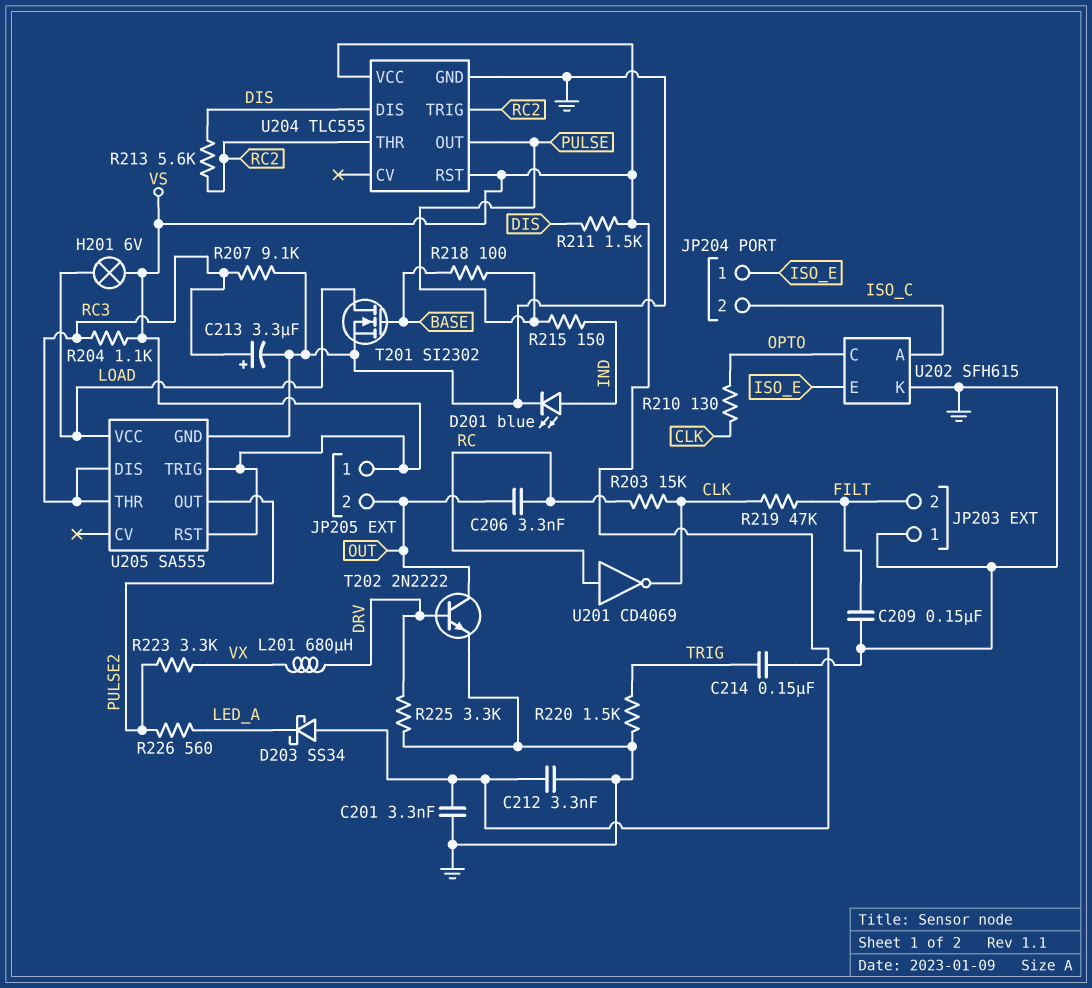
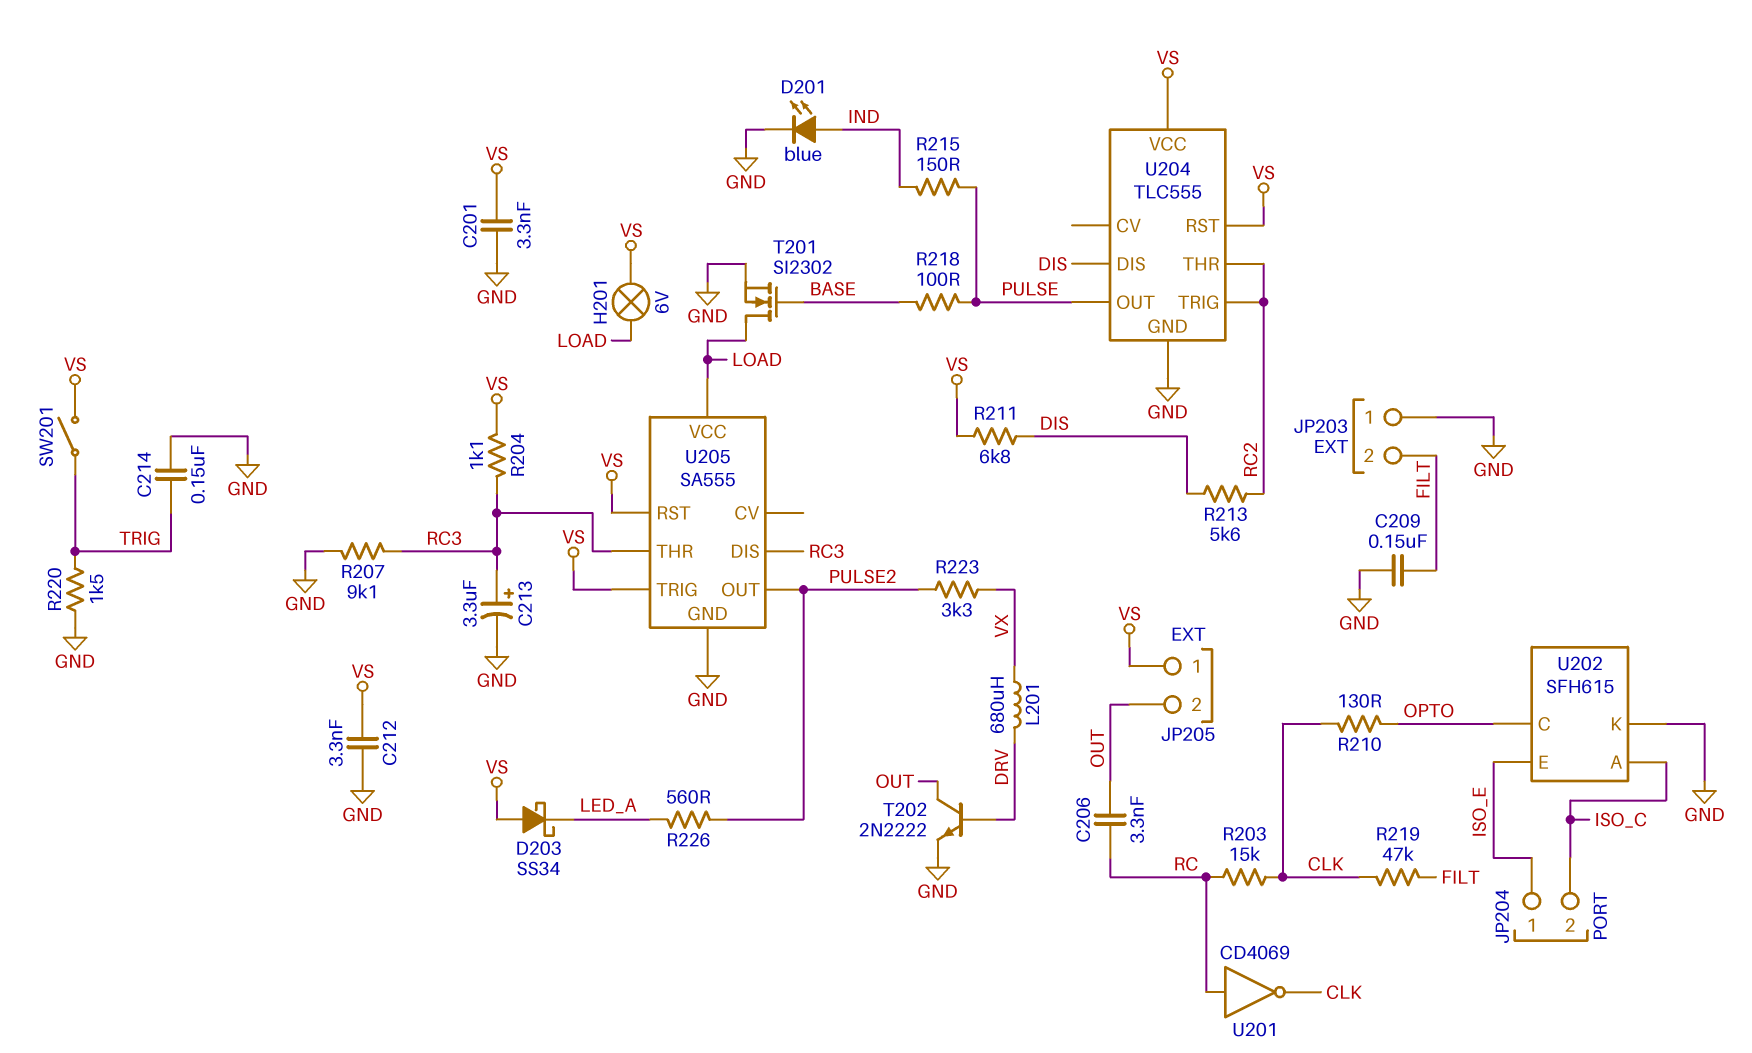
R211: 1.5k (DIS, VS) -> 6.8k (DIS, VS)
R225: 3.3k (DRV, GND) -> none
SW201: none -> switch (TRIG, VS)

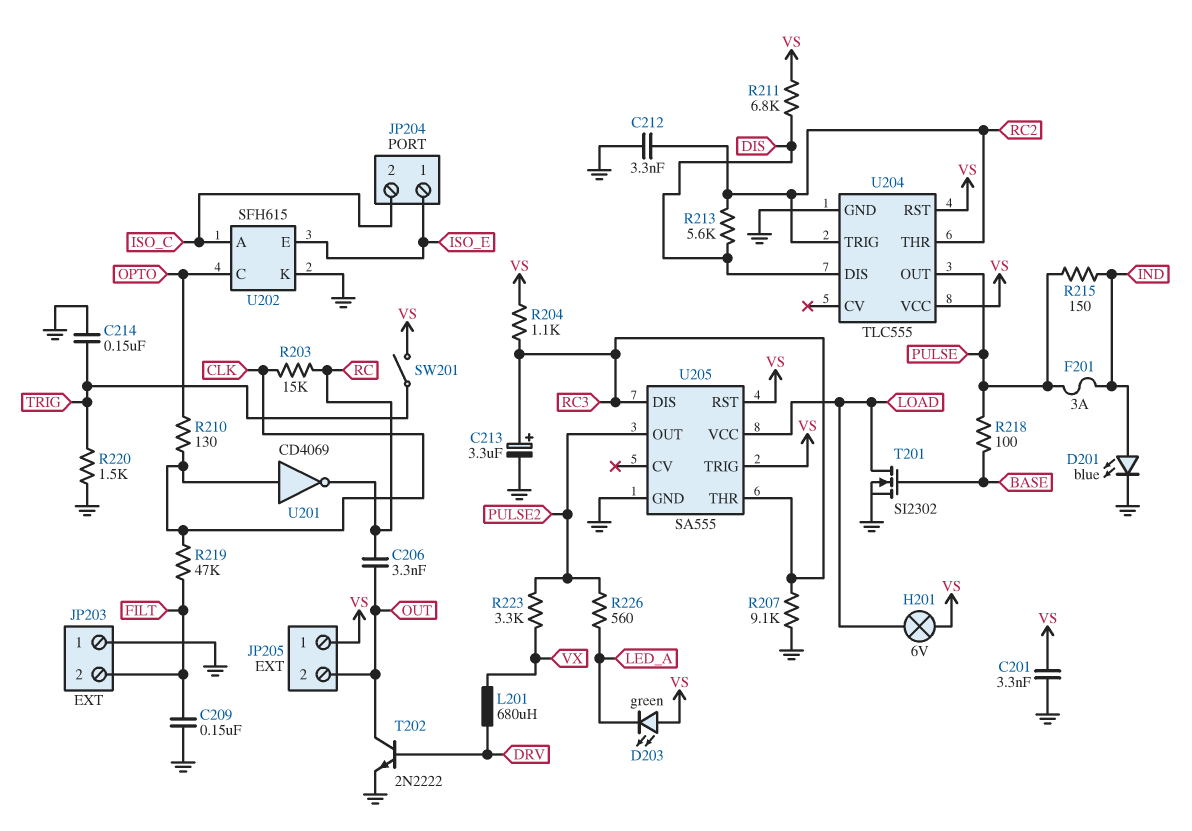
C212: 3.3nF (GND, VS) -> 3.3nF (GND, RC2)
D203: schottky SS34 (A VS, K LED_A) -> LED green (A VS, K LED_A)
F201: none -> 3A (IND, PULSE)
U201: NOT CD4069 (in RC, out CLK) -> NOT CD4069 (in CLK, out RC)

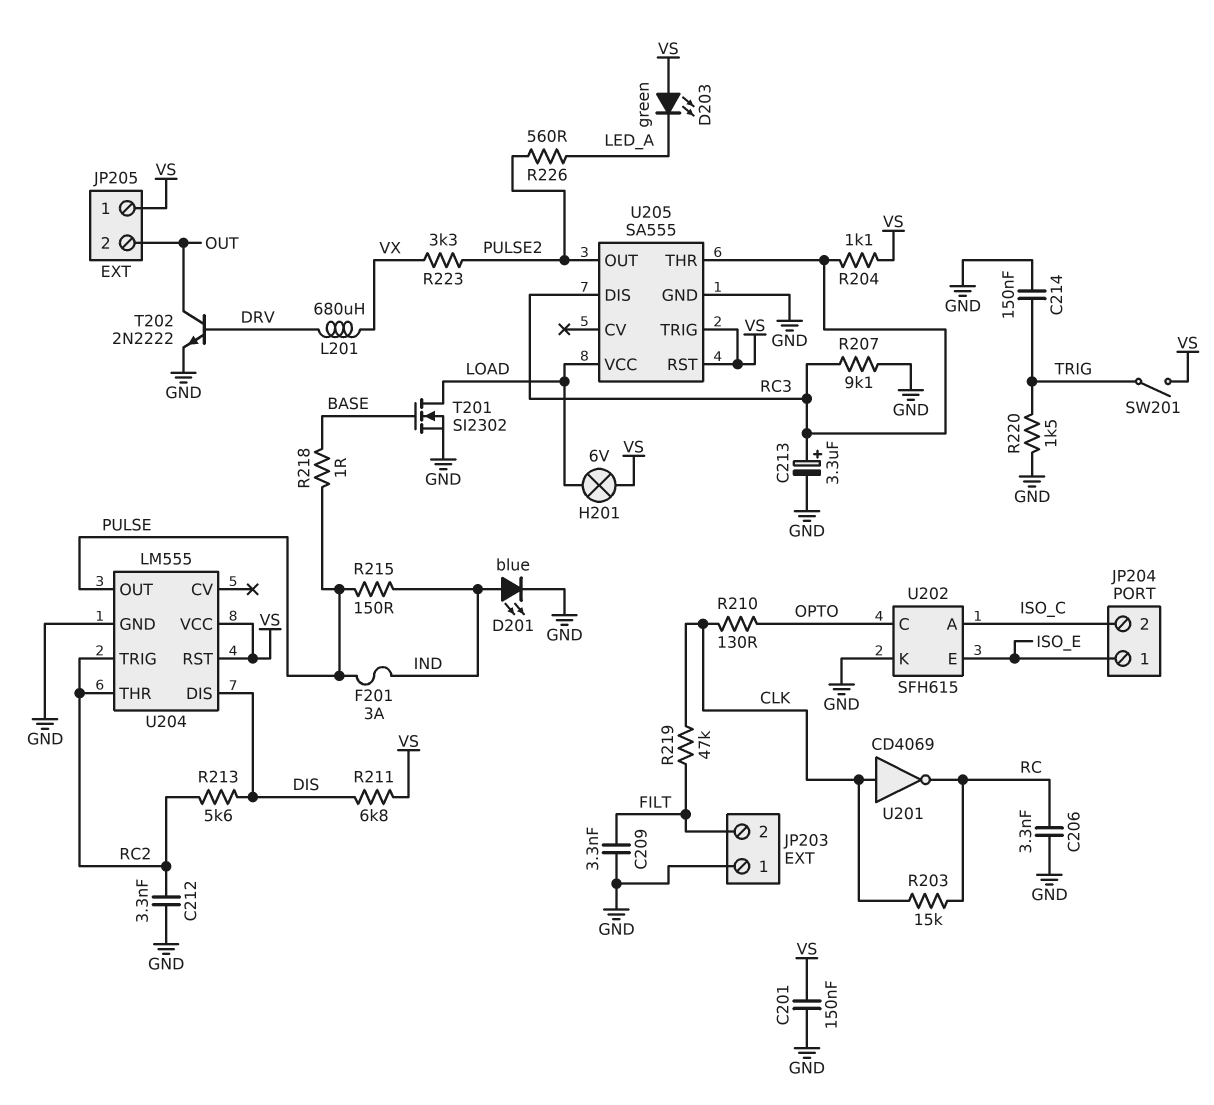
C201: 3.3nF (GND, VS) -> 150nF (GND, VS)
C206: 3.3nF (OUT, RC) -> 3.3nF (GND, RC)
C209: 150nF (FILT, GND) -> 3.3nF (FILT, GND)
R218: 100 (BASE, PULSE) -> 1 (BASE, PULSE)
U204: TLC555 -> LM555

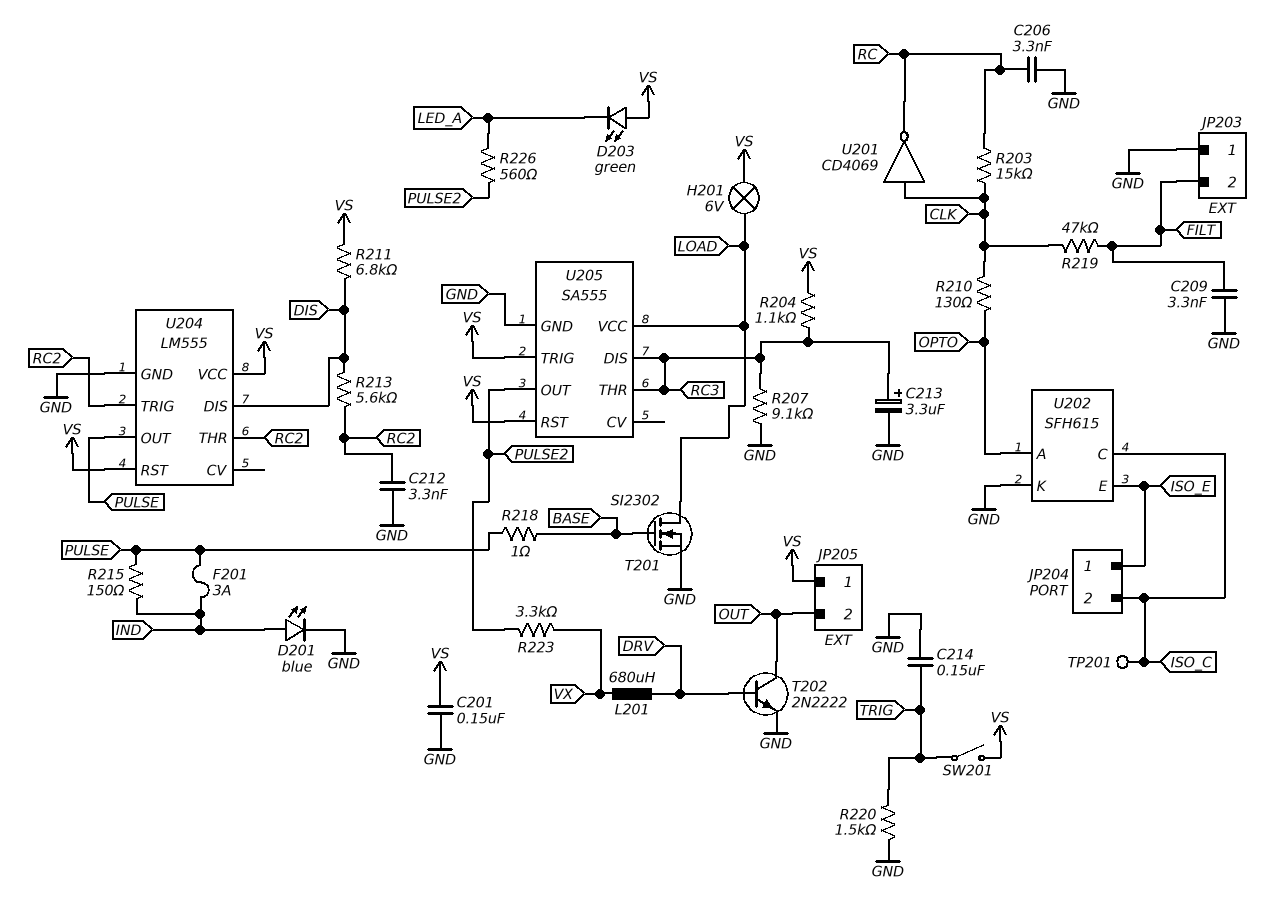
TP201: none -> test point (ISO_C)
U202 pin A: ISO_C -> OPTO
U202 pin C: OPTO -> ISO_C

